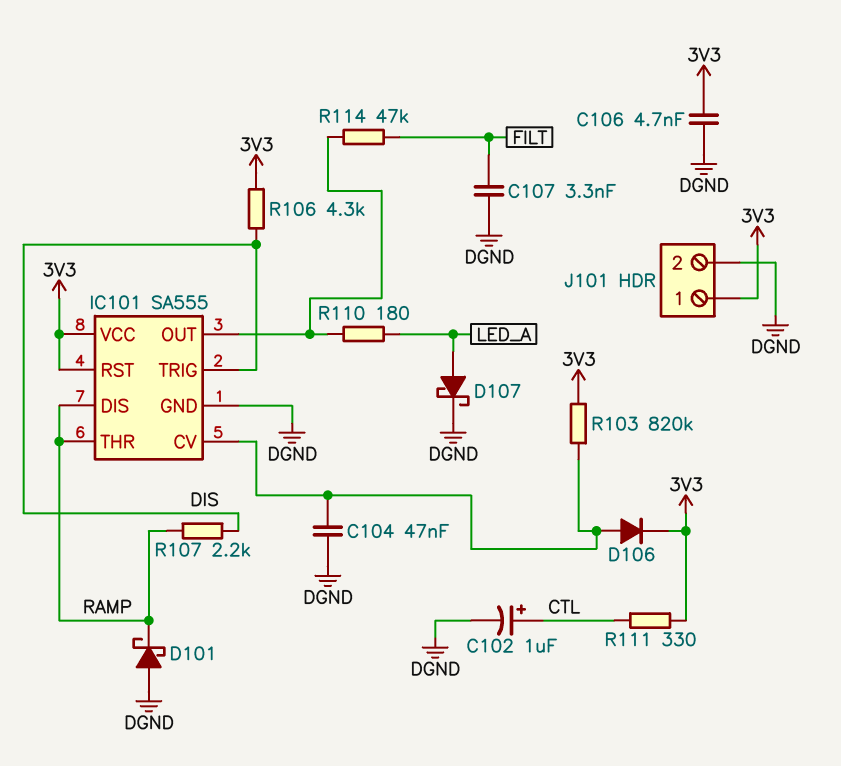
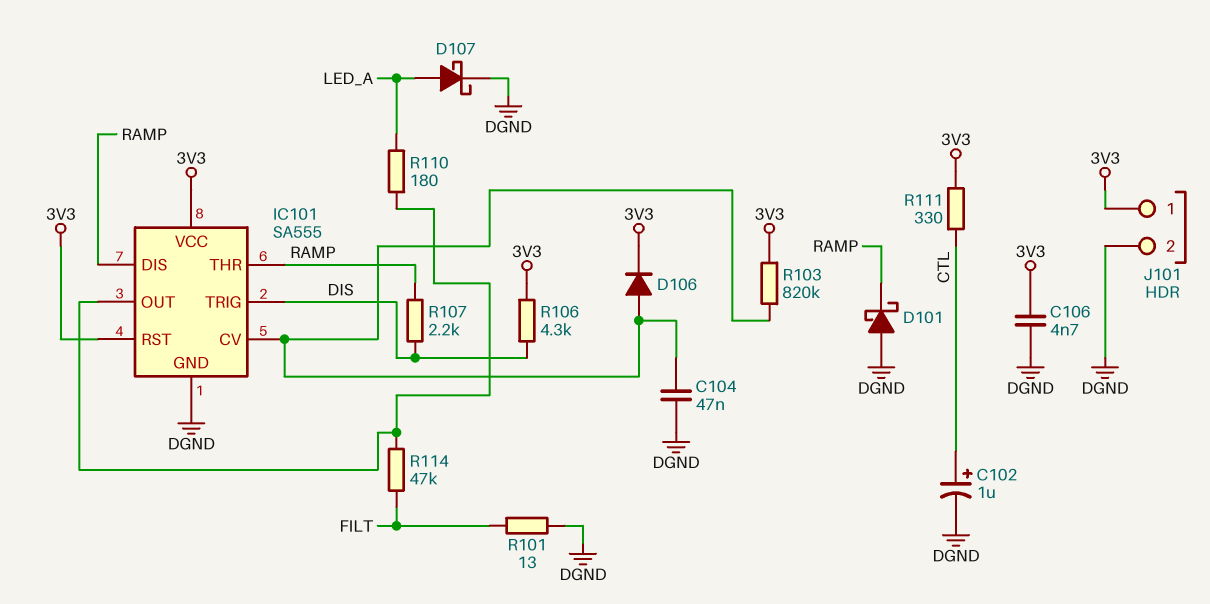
C107: 3.3nF (DGND, FILT) -> none
R101: none -> 13 (DGND, FILT)

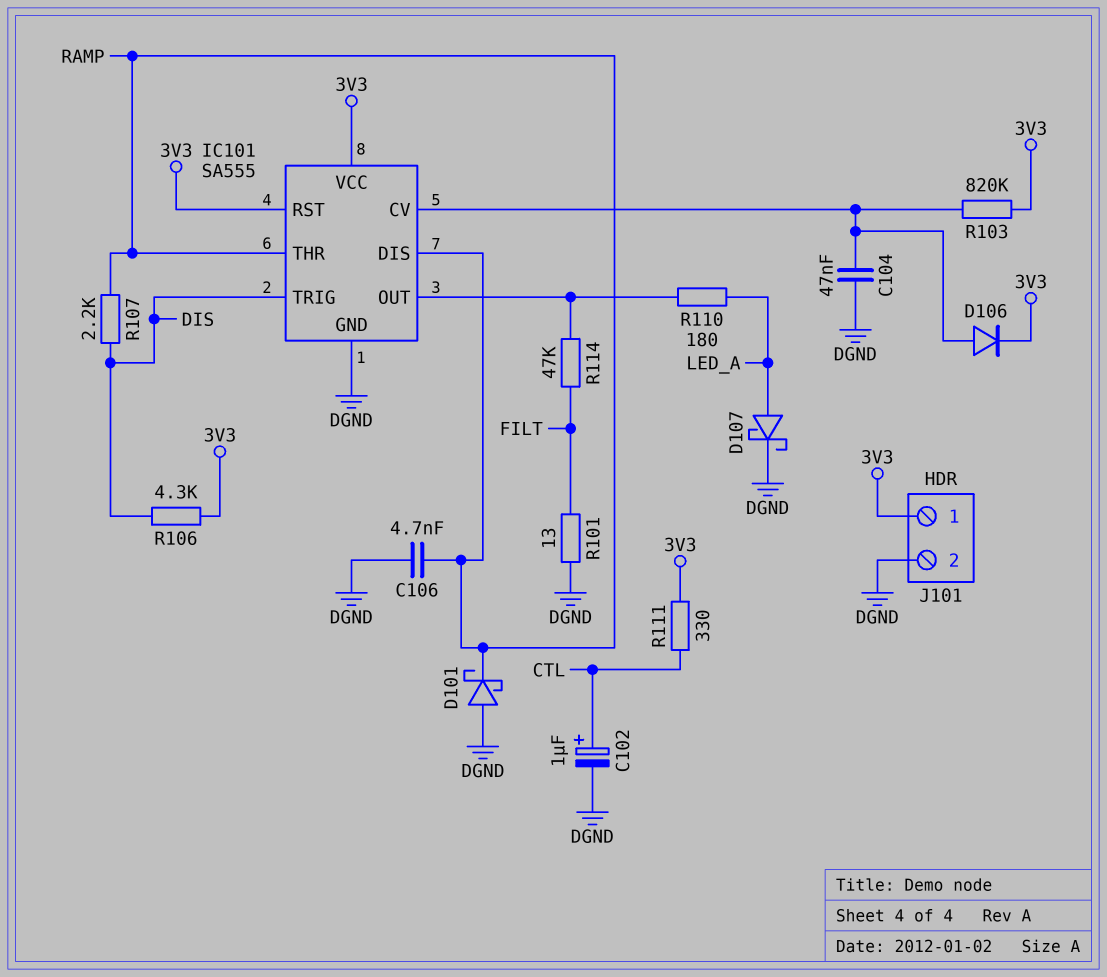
C106: 4.7nF (3V3, DGND) -> 4.7nF (DGND, RAMP)

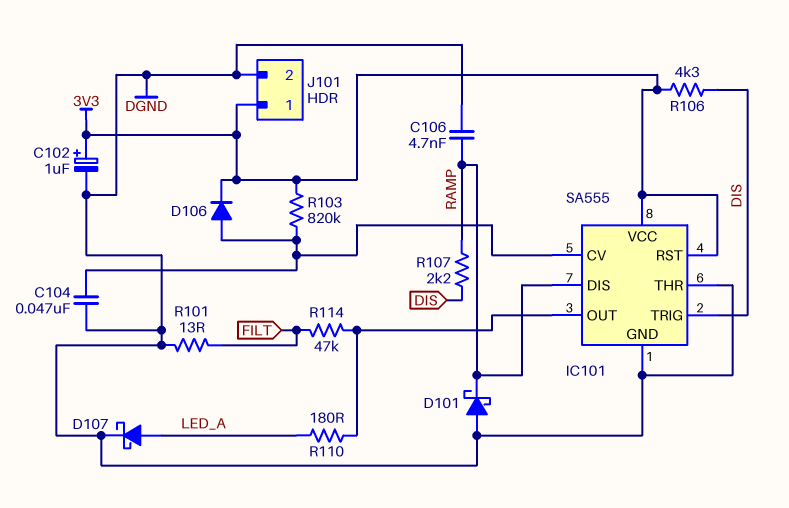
C102: 1uF (plus CTL, minus DGND) -> 1uF (plus 3V3, minus DGND)
IC101 pin THR: RAMP -> DGND
R111: 330 (3V3, CTL) -> none

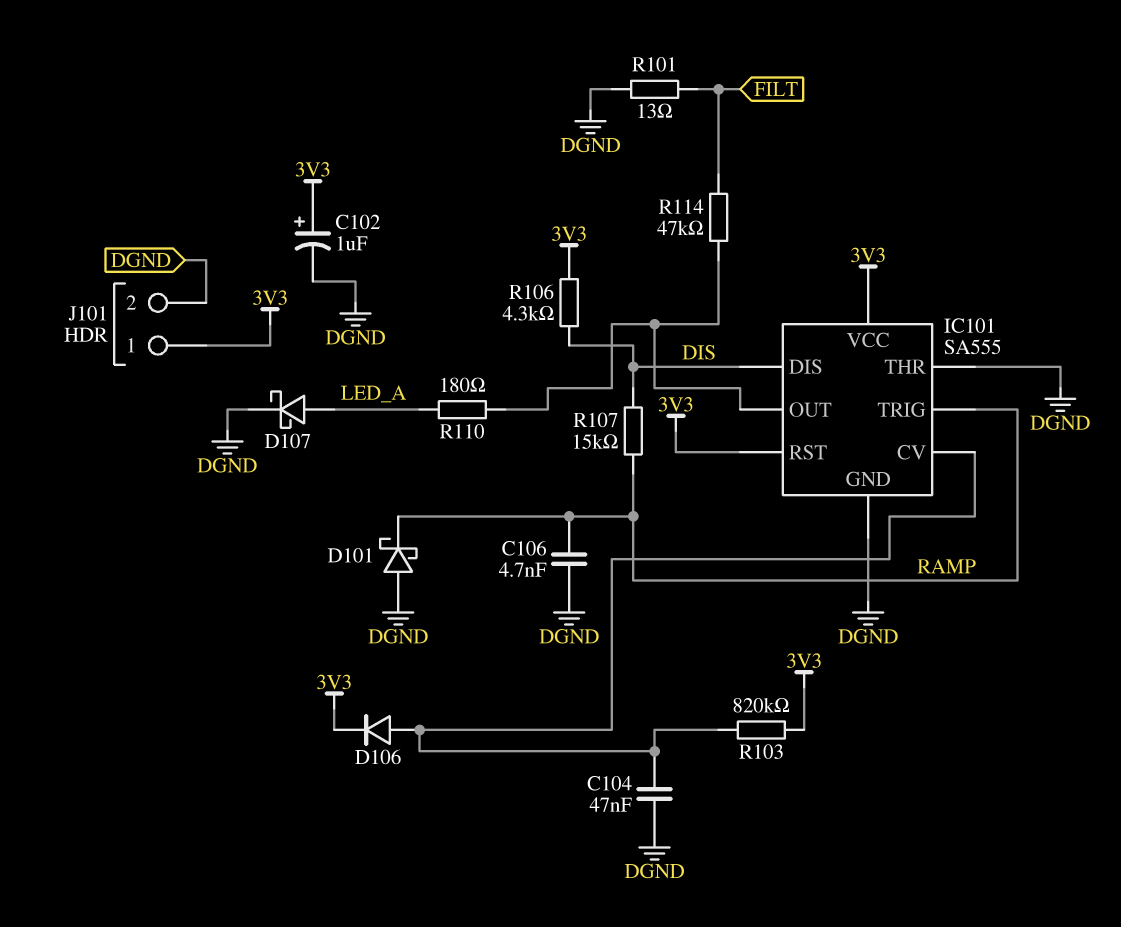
IC101 pin DIS: RAMP -> DIS
IC101 pin TRIG: DIS -> RAMP
R107: 2.2k (DIS, RAMP) -> 15k (DIS, RAMP)

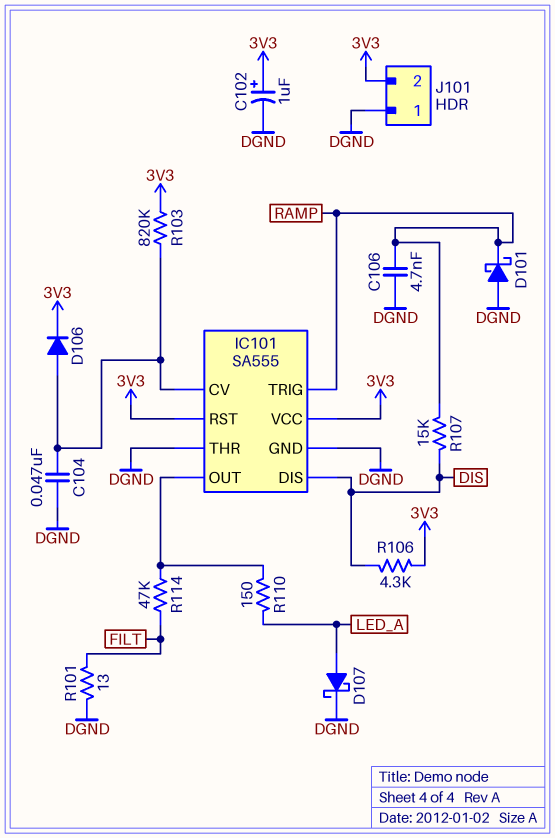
J101 pin 1: 3V3 -> DGND
J101 pin 2: DGND -> 3V3
R110: 180 (IC101/OUT, LED_A) -> 150 (IC101/OUT, LED_A)

